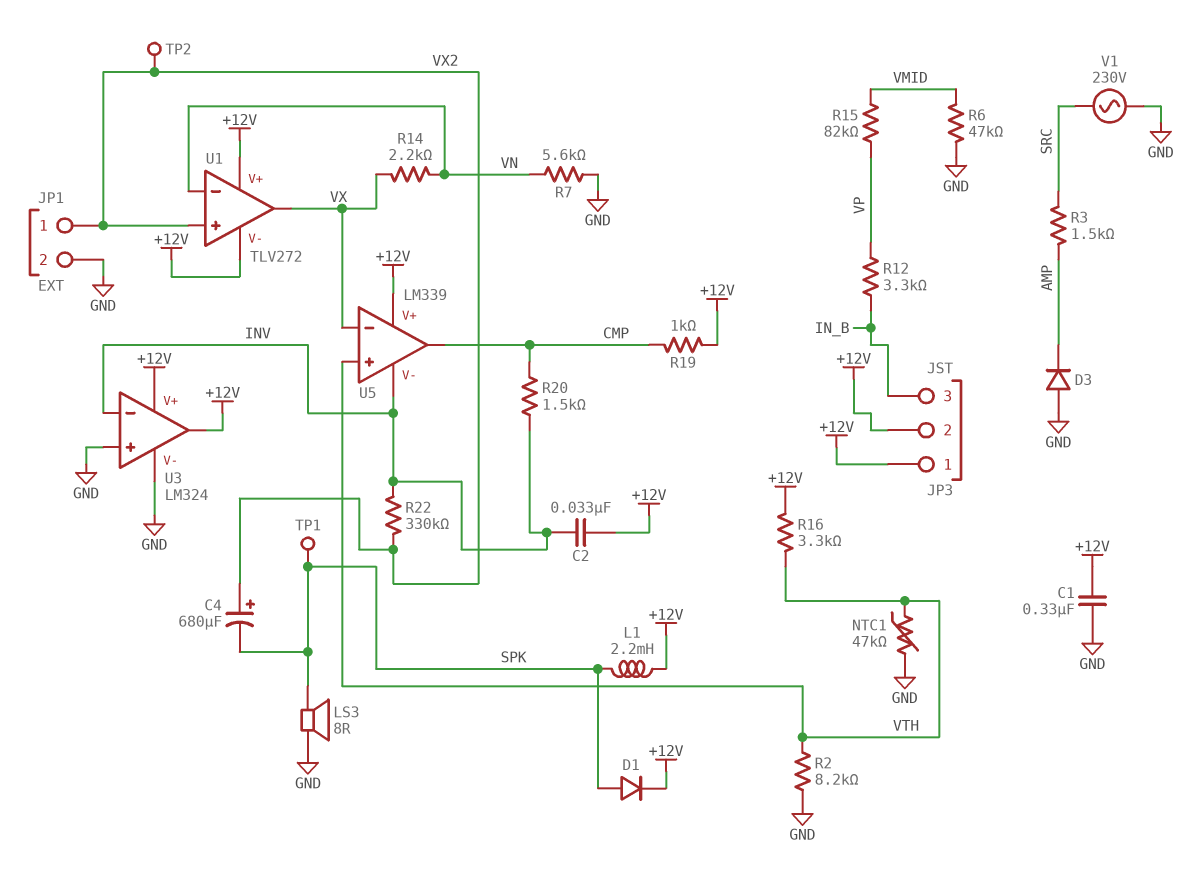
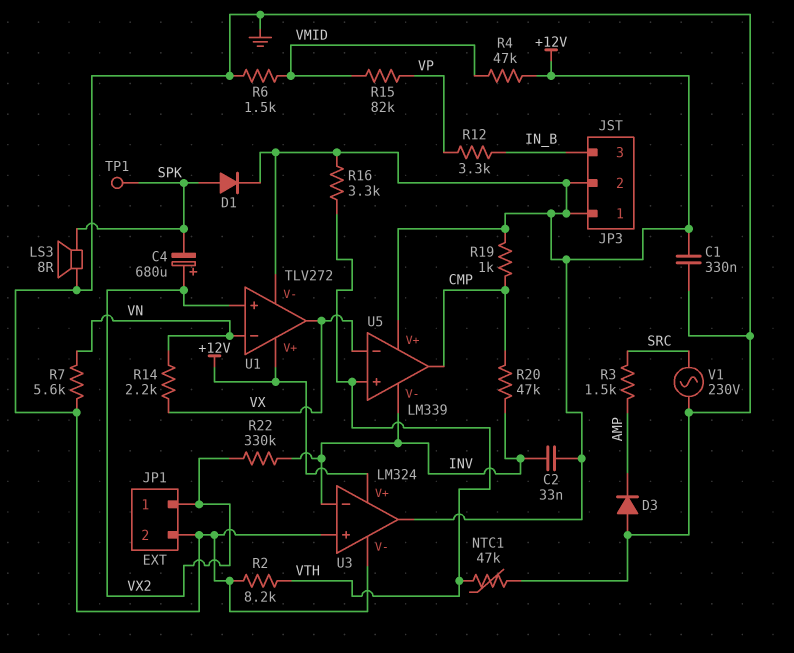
L1: 2.2mH (+12V, SPK) -> none
R4: none -> 47k (+12V, VMID)
R6: 47k (GND, VMID) -> 1.5k (GND, VMID)
R20: 1.5k (CMP, INV) -> 47k (CMP, INV)
TP2: test point (VX2) -> none

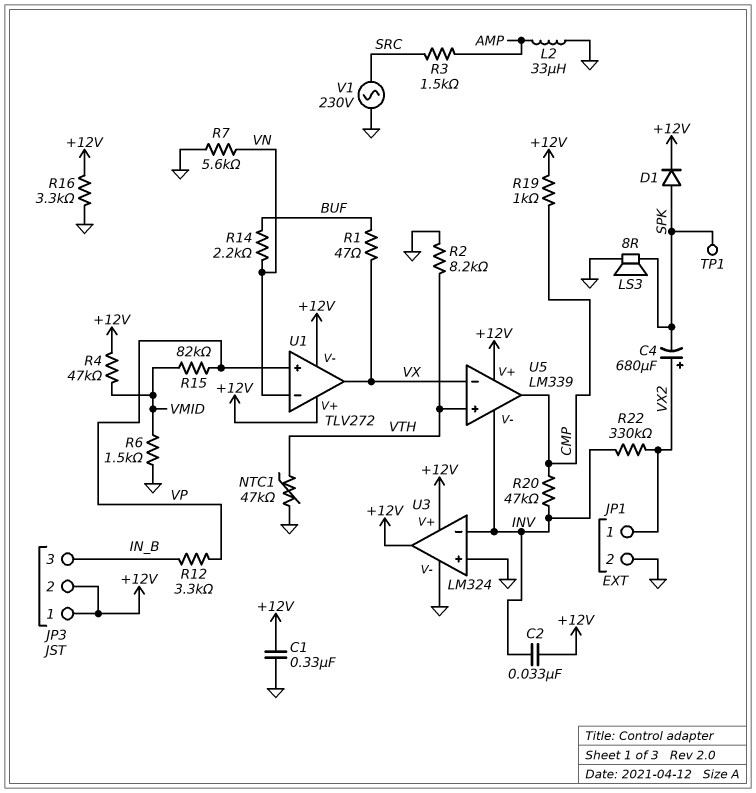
D3: diode (A GND, K AMP) -> none
L2: none -> 33uH (AMP, GND)
R1: none -> 47 (BUF, VX)
R14: 2.2k (VN, VX) -> 2.2k (BUF, VN)
R16: 3.3k (+12V, VTH) -> 3.3k (+12V, GND)
U1 pin in+: VX2 -> VP

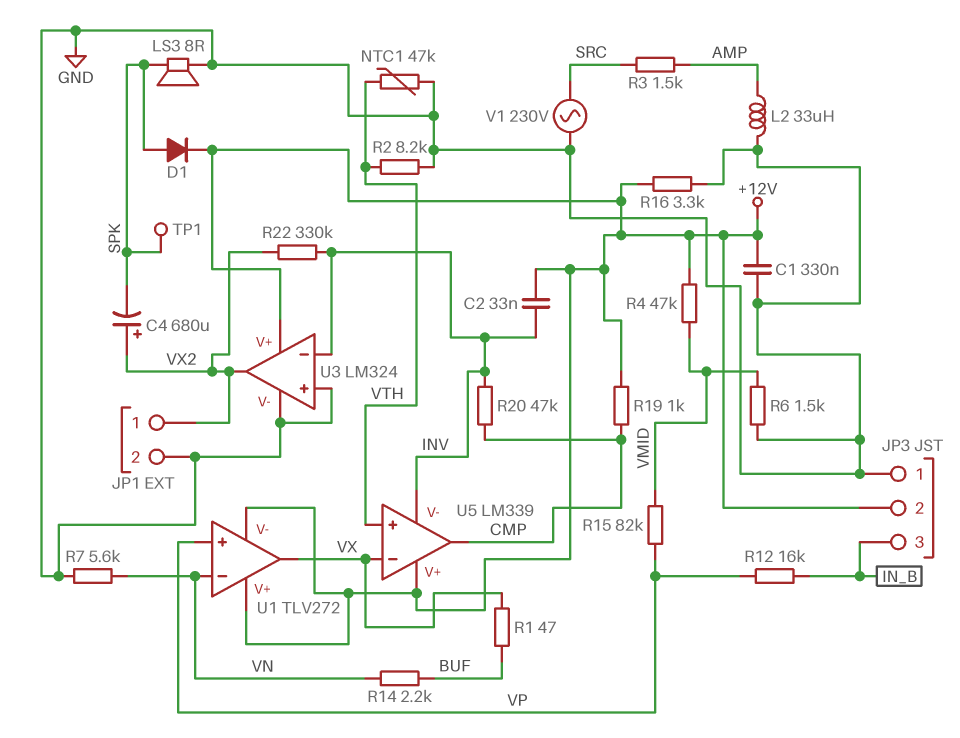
JP3 pin 1: +12V -> GND
R12: 3.3k (IN_B, VP) -> 16k (IN_B, VP)
U3 pin out: +12V -> VX2

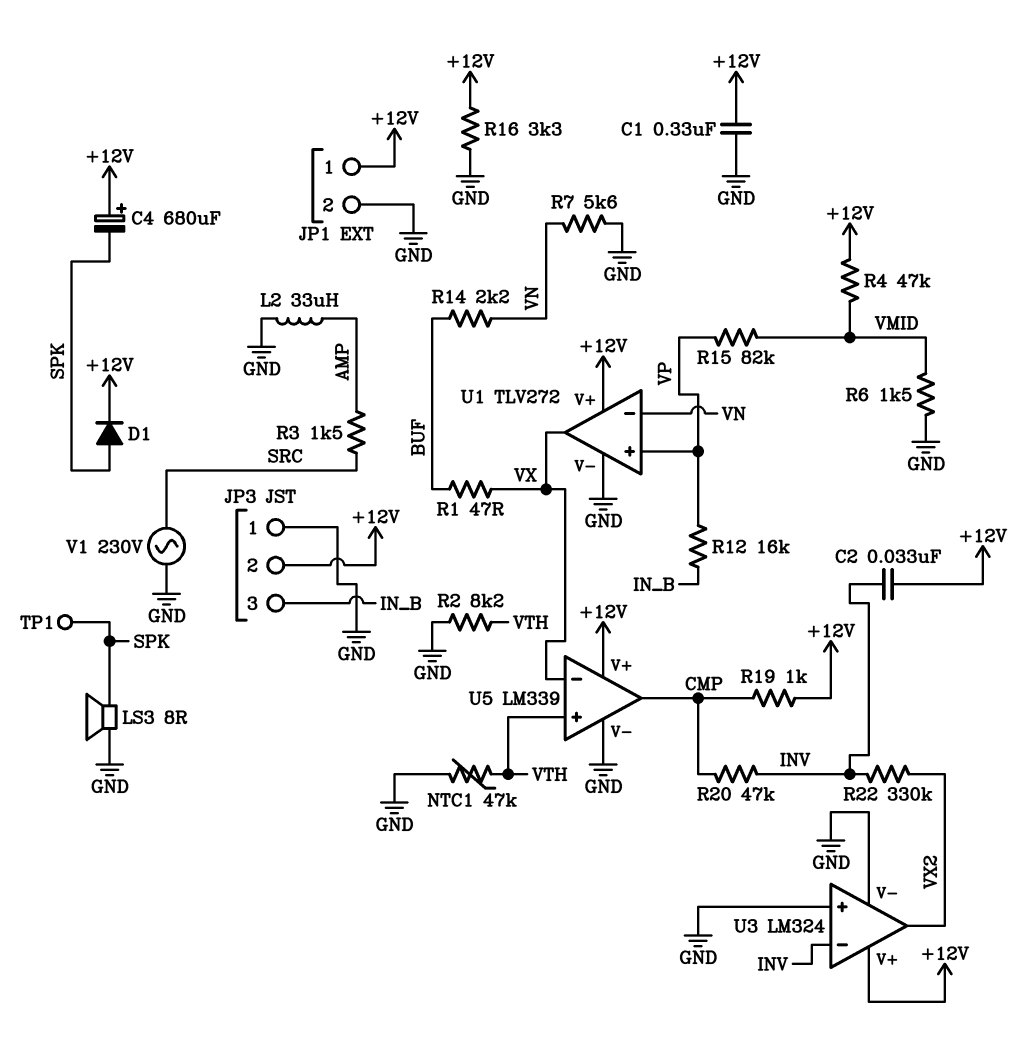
C4: 680uF (plus VX2, minus SPK) -> 680uF (plus +12V, minus SPK)
JP1 pin 1: VX2 -> +12V
U1 pin V-: +12V -> GND
U5 pin V-: INV -> GND

